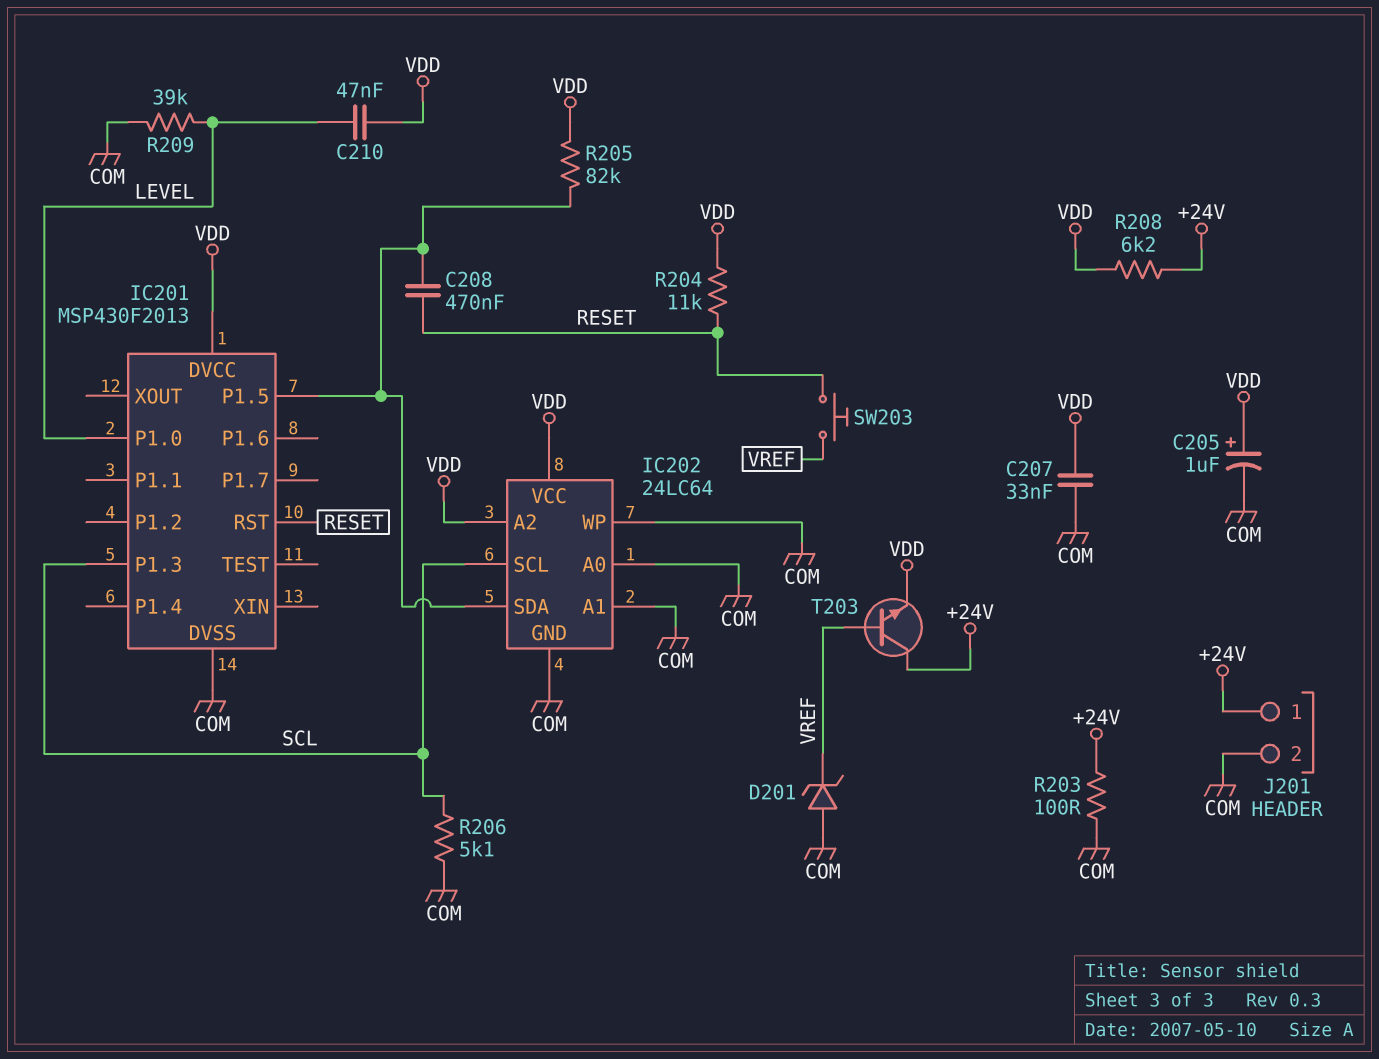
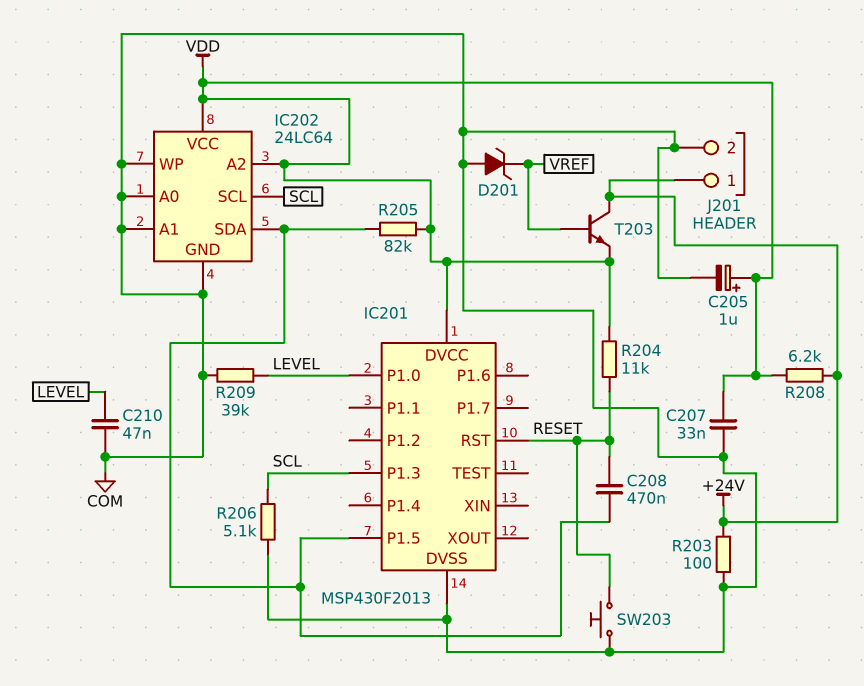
C210: 47nF (LEVEL, VDD) -> 47nF (COM, LEVEL)
SW203: button (RESET, VREF) -> button (COM, RESET)

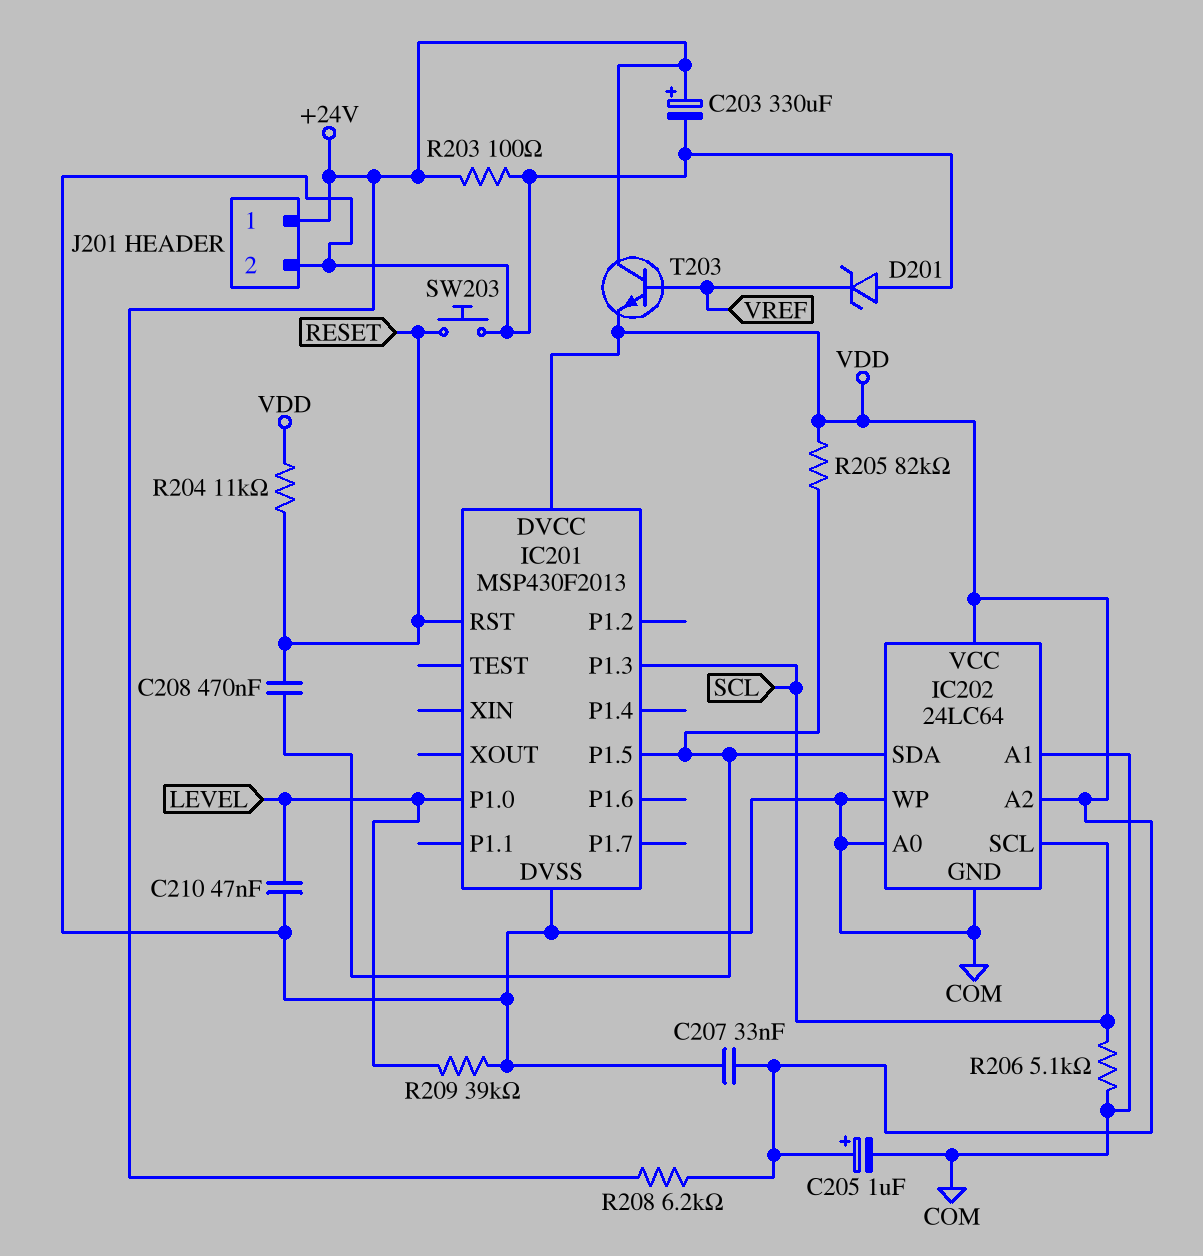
C203: none -> 330uF (plus +24V, minus COM)

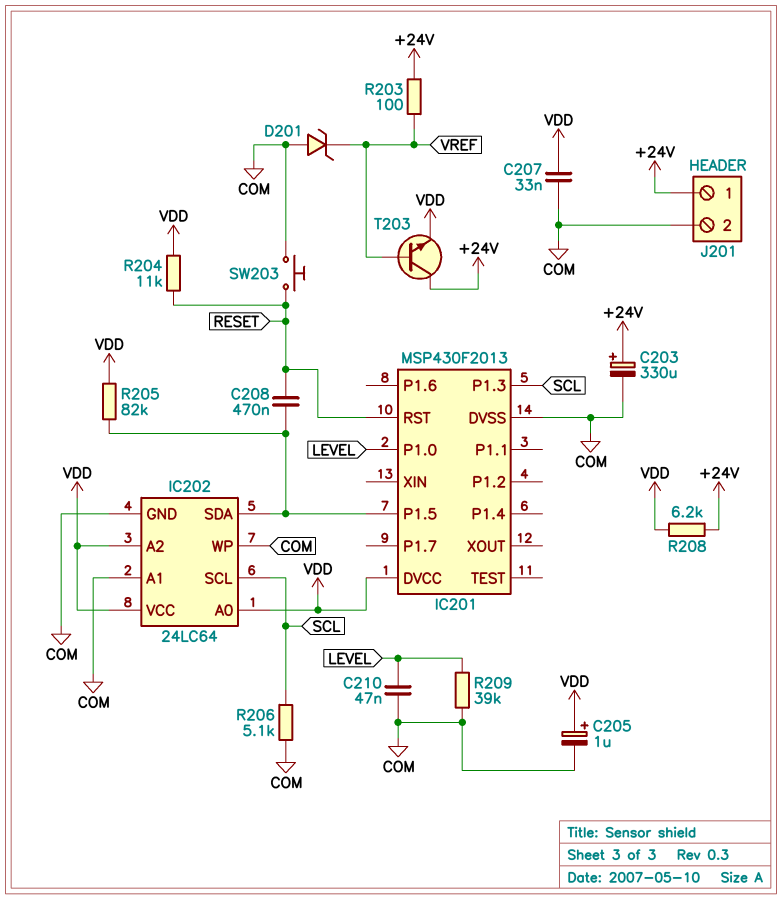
IC202 pin A0: COM -> VDD
R203: 100 (+24V, COM) -> 100 (+24V, VREF)

